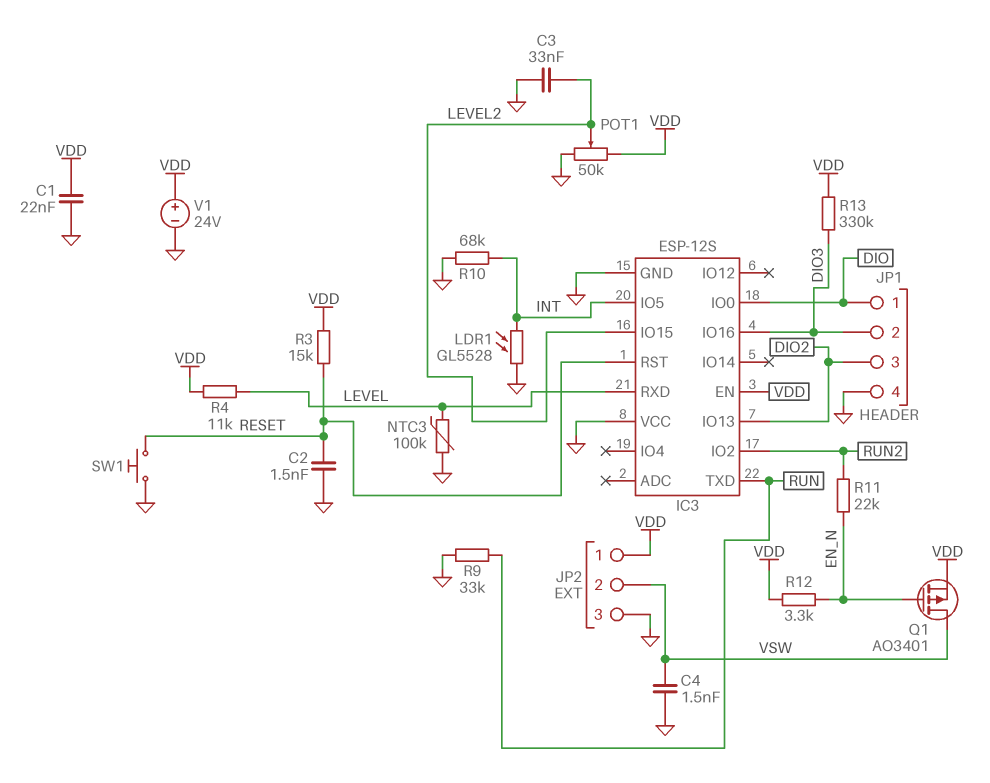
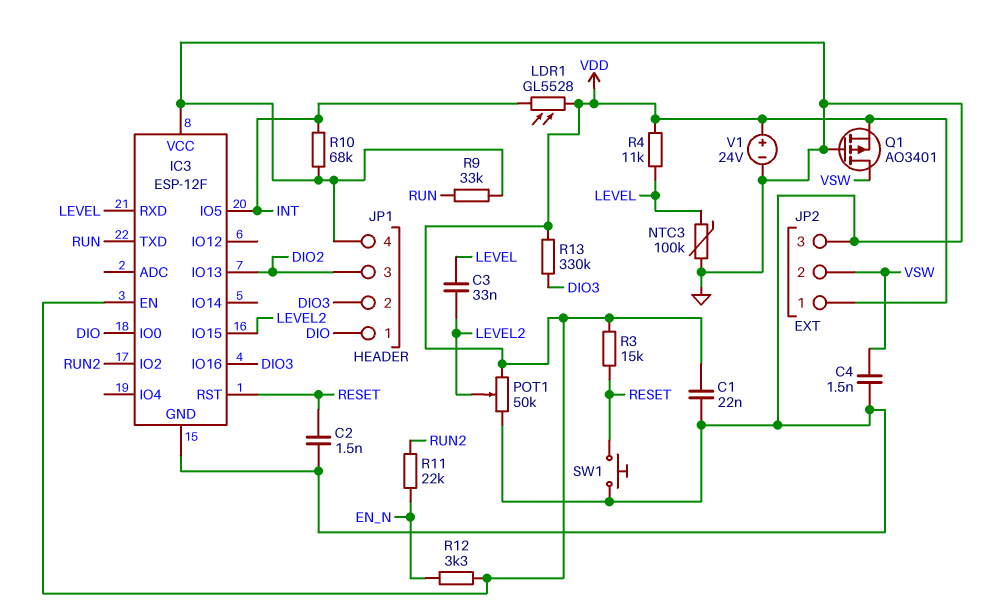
C3: 33nF (GND, LEVEL2) -> 33nF (LEVEL, LEVEL2)
IC3: ESP-12S -> ESP-12F
LDR1: GL5528 (GND, INT) -> GL5528 (INT, VDD)
Q1: PMOS AO3401 (G EN_N, D VSW, S VDD) -> PMOS AO3401 (G GND, D VSW, S VDD)

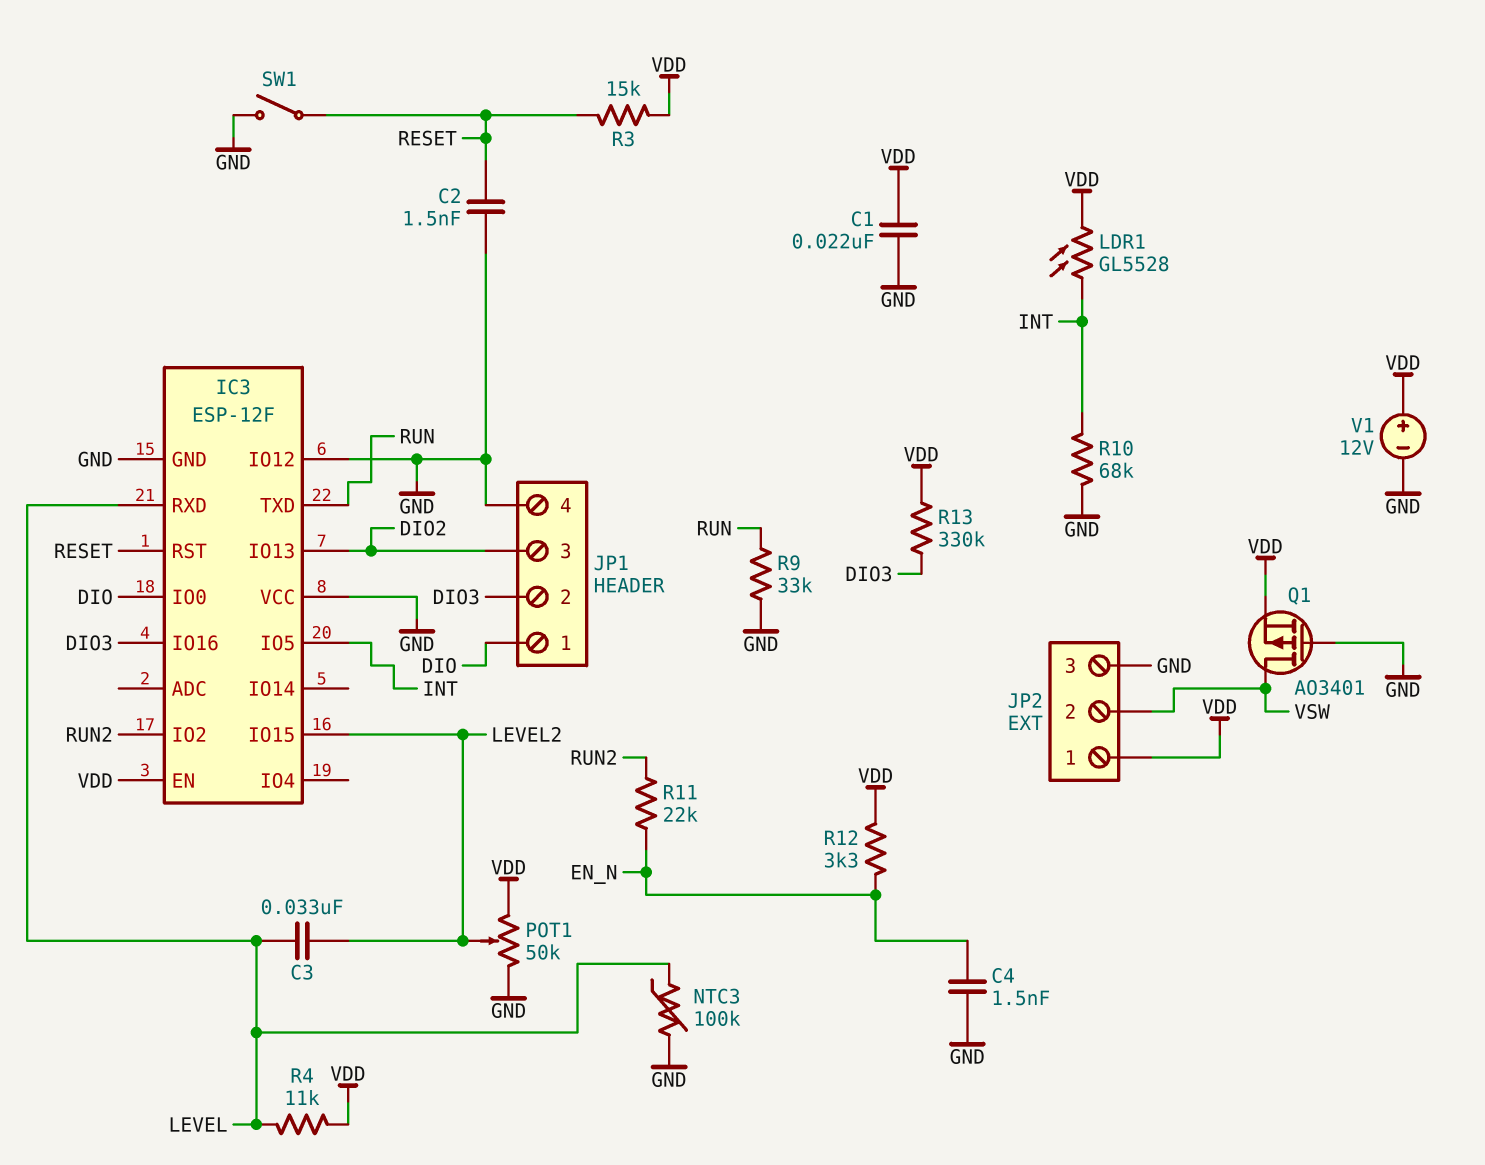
C4: 1.5nF (GND, VSW) -> 1.5nF (EN_N, GND)
IC3 pin IO12: none -> GND
SW1: button (GND, RESET) -> switch (GND, RESET)
V1: 24V (plus VDD, minus GND) -> 12V (plus VDD, minus GND)

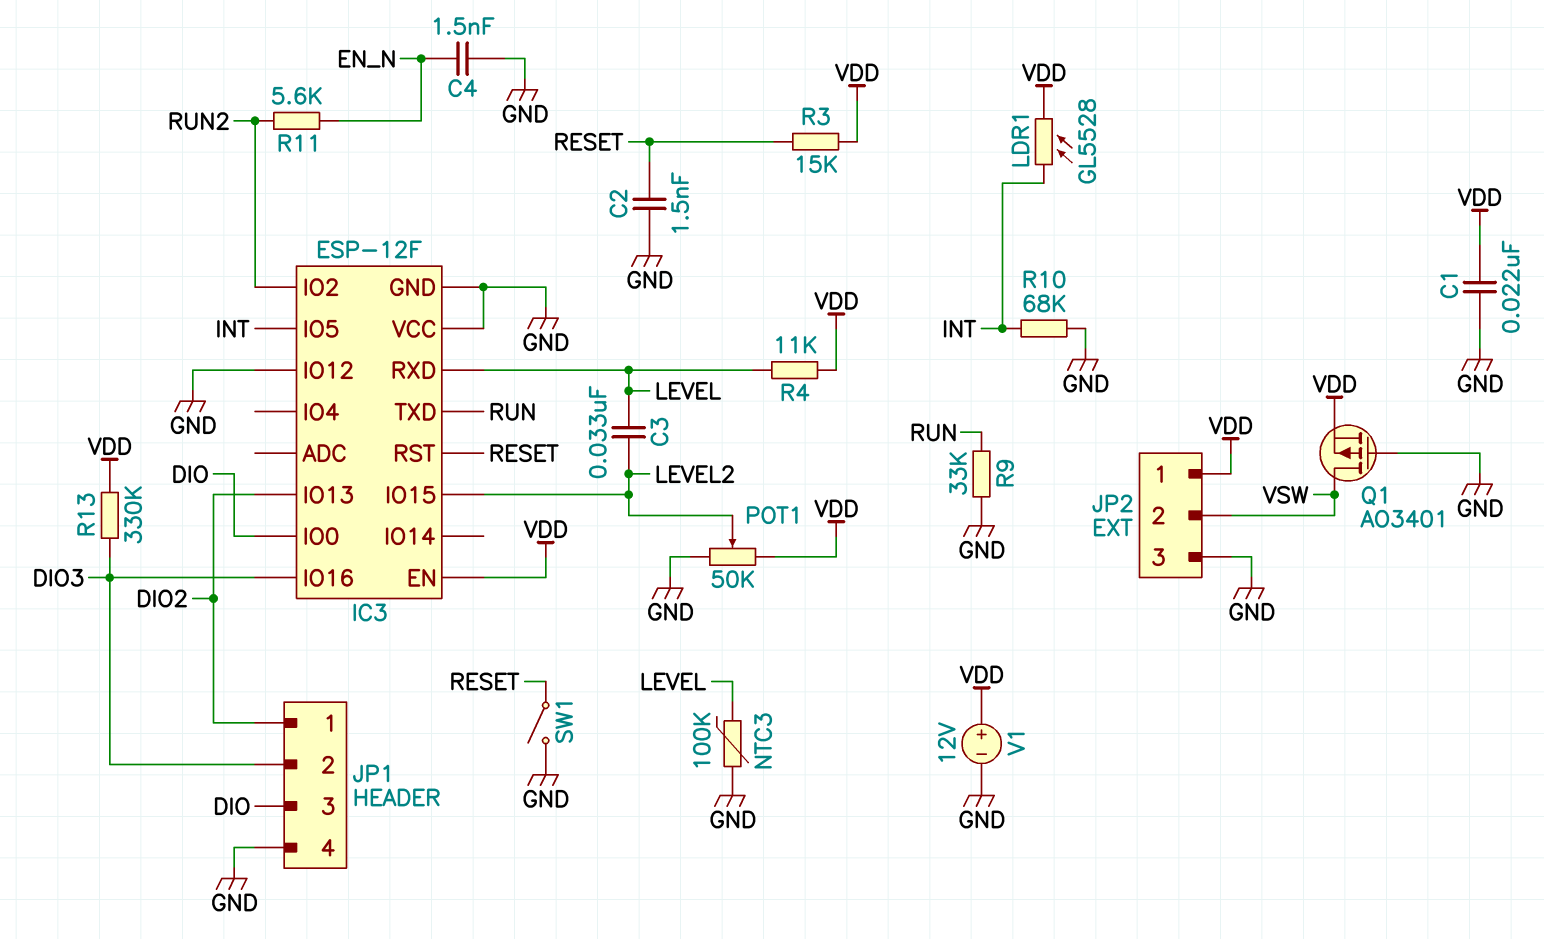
JP1 pin 1: DIO -> DIO2
JP1 pin 3: DIO2 -> DIO
R11: 22k (EN_N, RUN2) -> 5.6k (EN_N, RUN2)
R12: 3.3k (EN_N, VDD) -> none

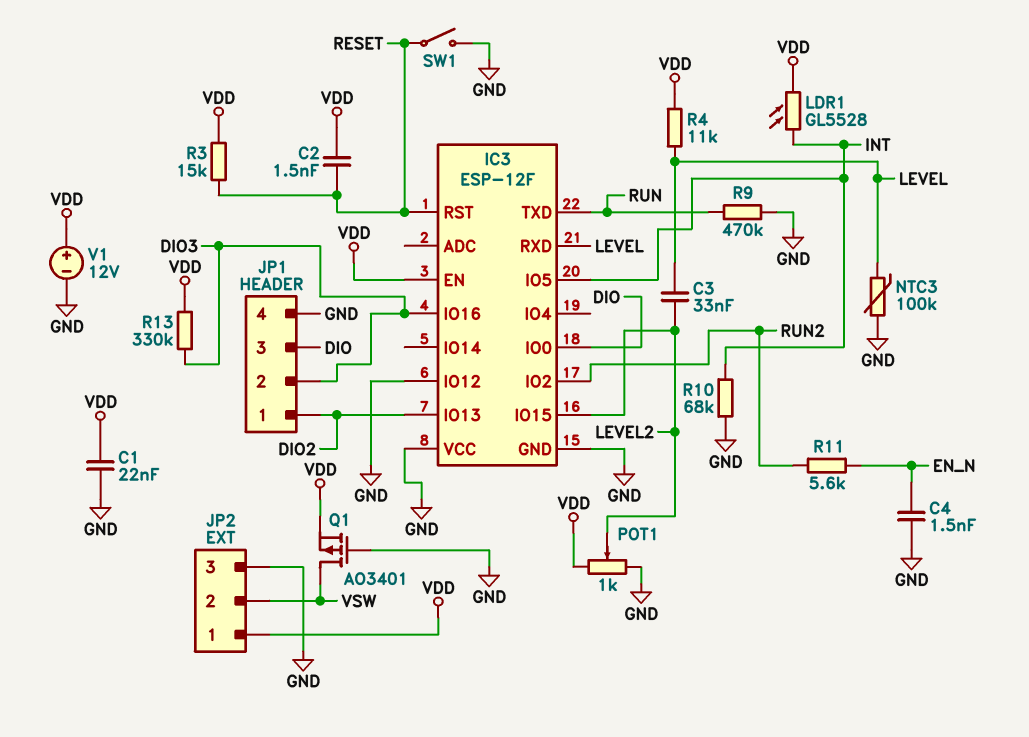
C2: 1.5nF (GND, RESET) -> 1.5nF (RESET, VDD)
POT1: 50k (GND, VDD, wiper LEVEL2) -> 1k (GND, VDD, wiper LEVEL2)
R9: 33k (GND, RUN) -> 470k (GND, RUN)

